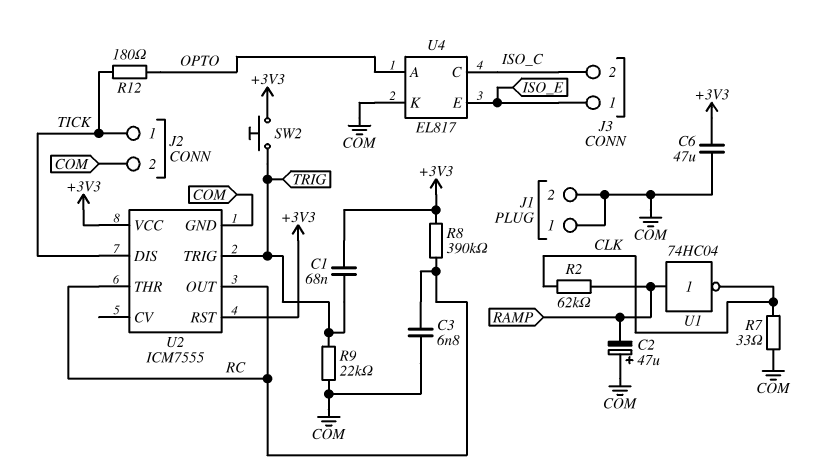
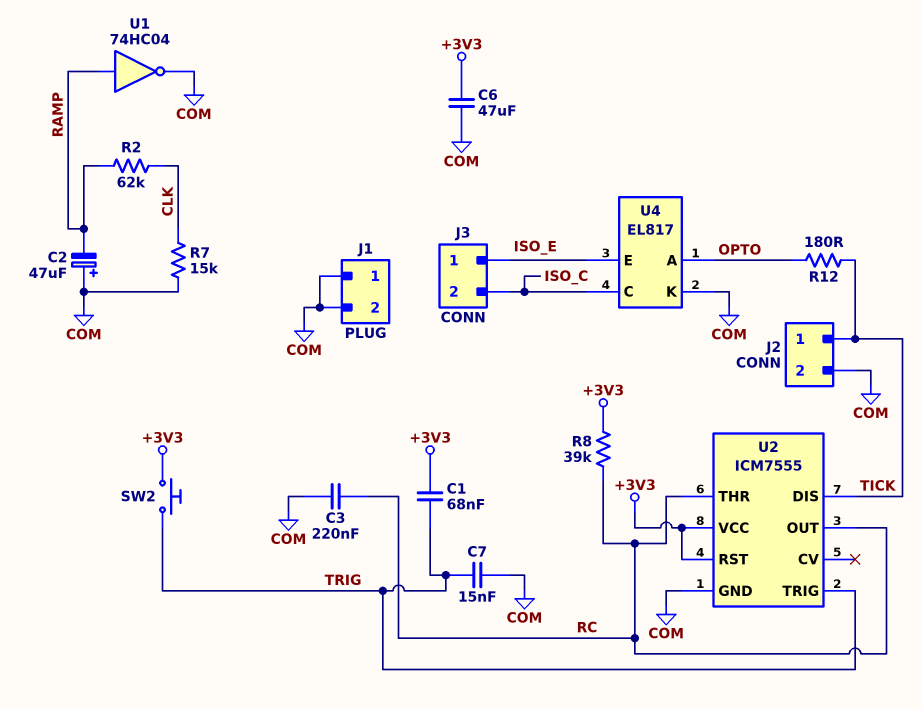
C3: 6.8nF (COM, RC) -> 220nF (COM, RC)
C7: none -> 15nF (COM, TRIG)
R7: 33 (CLK, COM) -> 15k (CLK, COM)
R8: 390k (+3V3, RC) -> 39k (+3V3, RC)
R9: 22k (COM, TRIG) -> none
U1: NOT 74HC04 (in RAMP, out CLK) -> NOT 74HC04 (in RAMP, out COM)

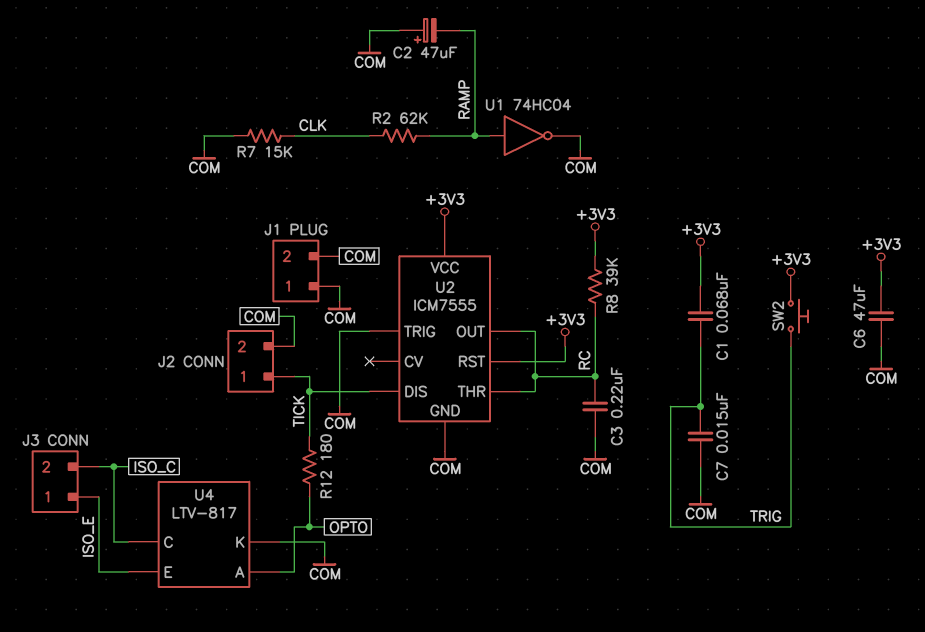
U2 pin TRIG: TRIG -> COM
U4: EL817 -> LTV-817

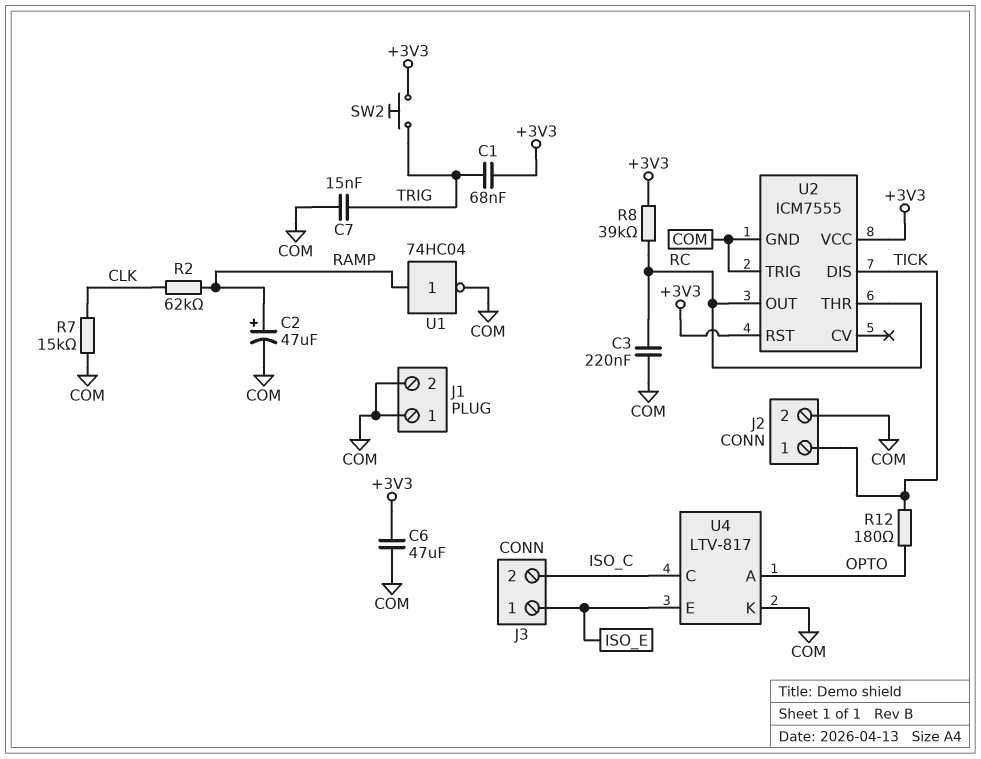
C2: 47uF (plus COM, minus RAMP) -> 47uF (plus RAMP, minus COM)

